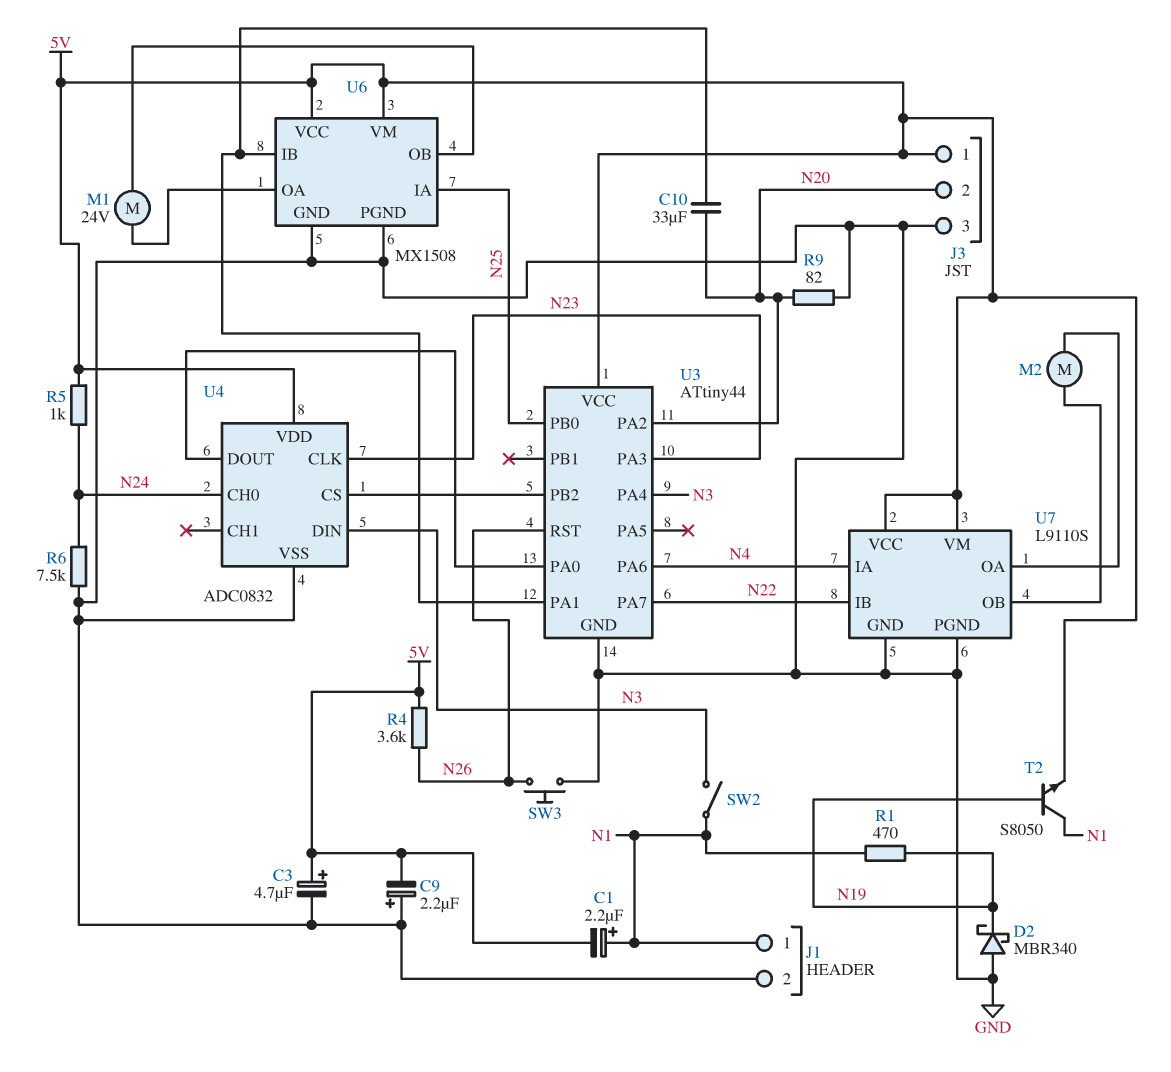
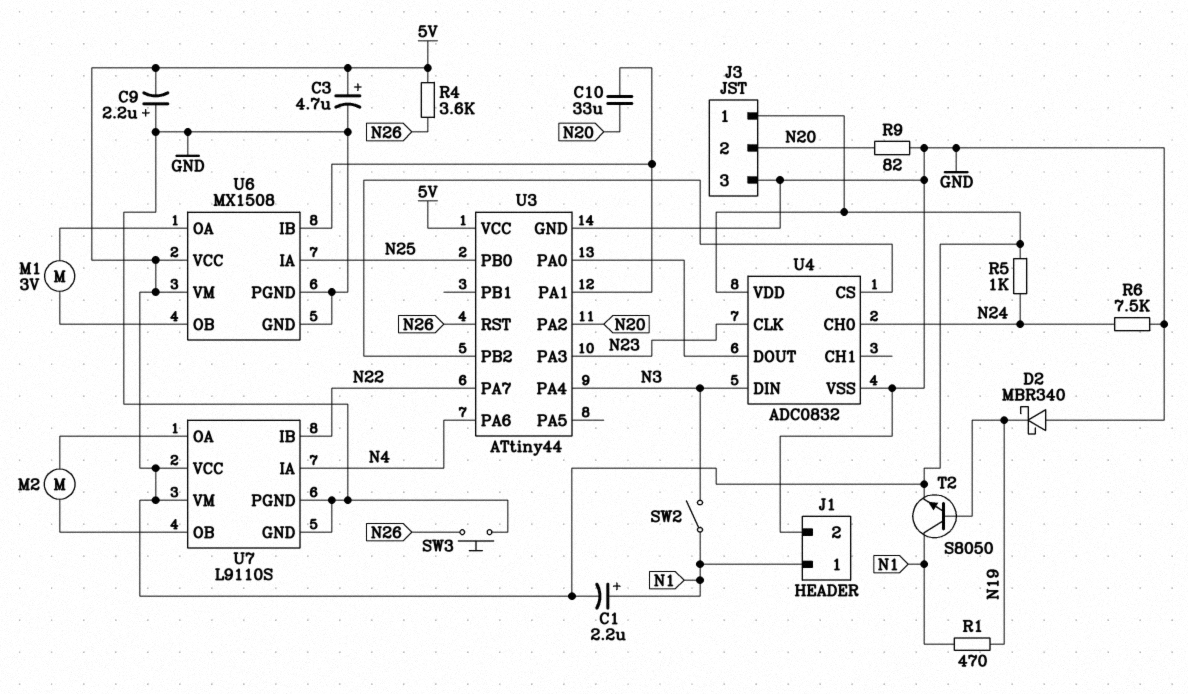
M1: motor 24V (U6/OA, U6/OB) -> motor 3V (U6/OA, U6/OB)

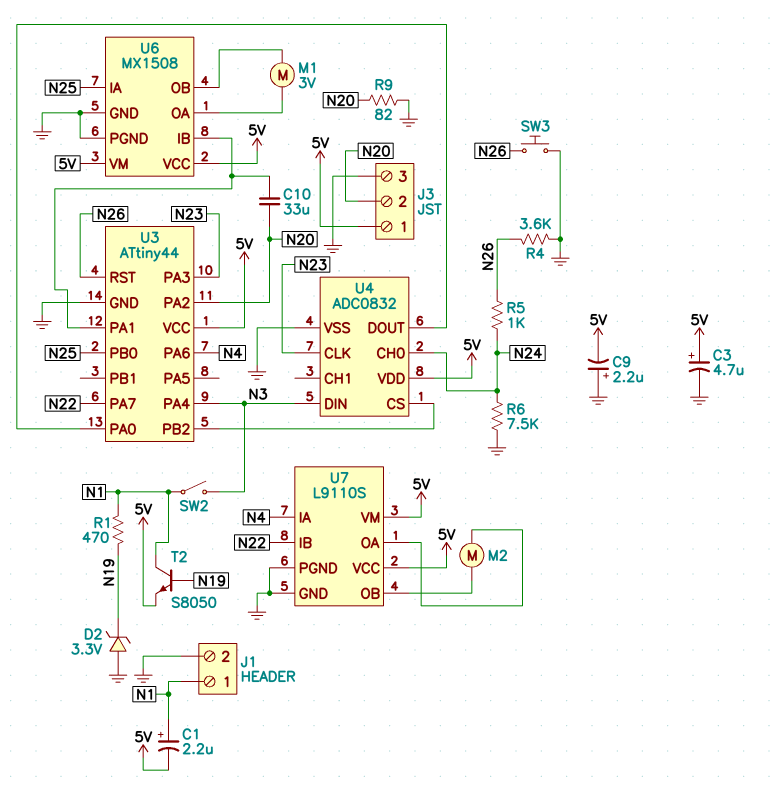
D2: schottky MBR340 (A GND, K N19) -> zener 3.3V (A GND, K N19)
R4: 3.6k (5V, N26) -> 3.6k (GND, N26)
R5: 1k (5V, N24) -> 1k (N24, N26)

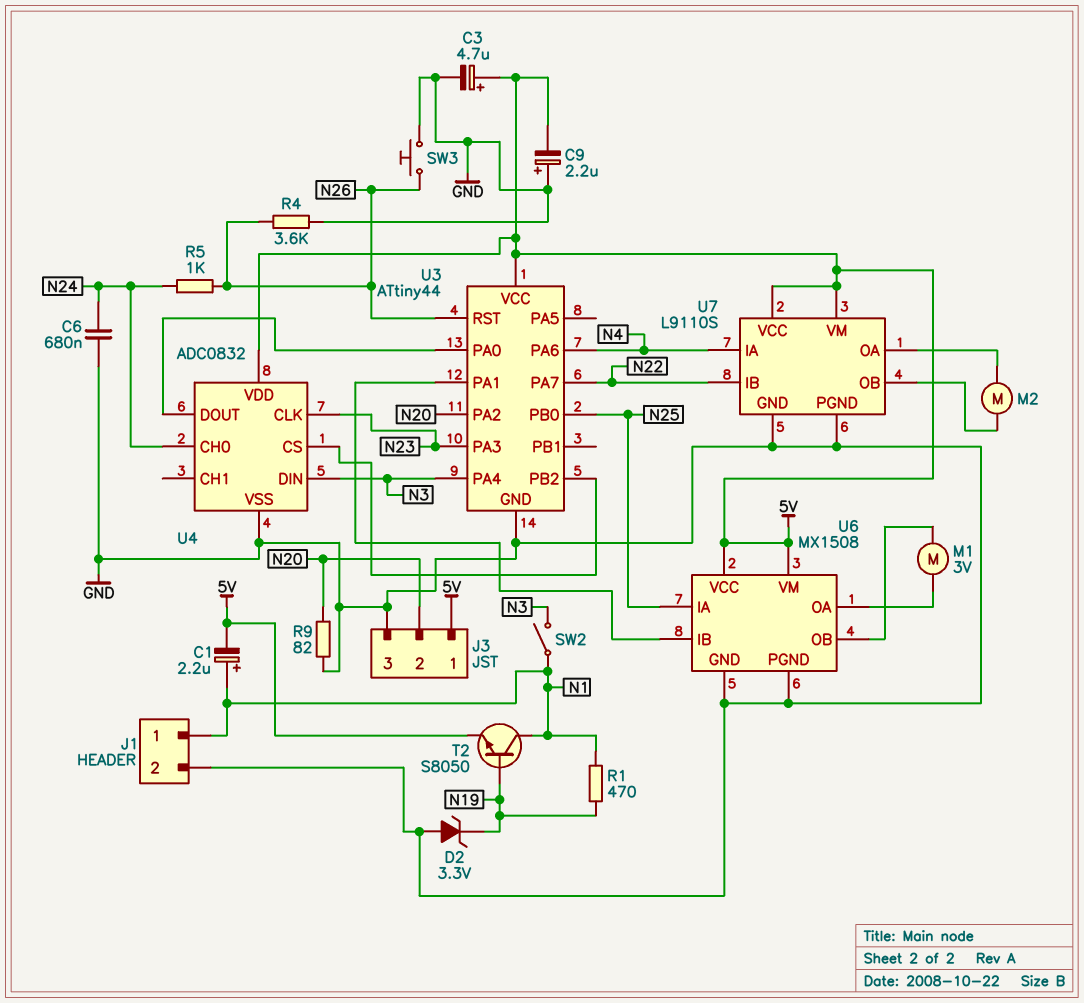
C6: none -> 680nF (GND, N24)
C10: 33uF (N20, U3/PA1) -> none
R6: 7.5k (GND, N24) -> none

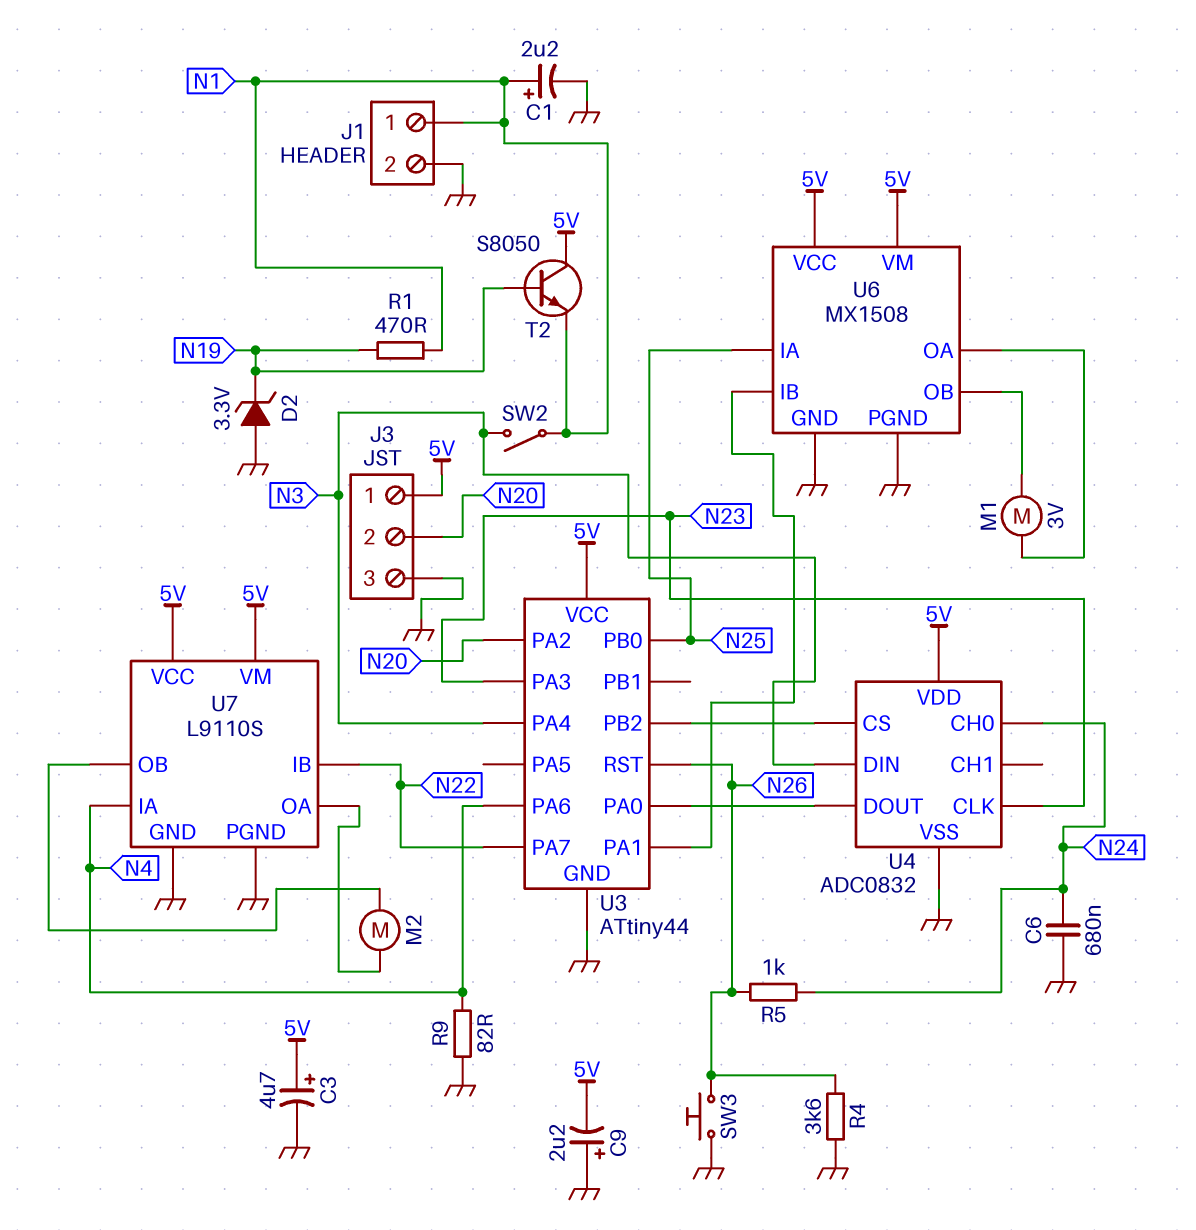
C1: 2.2uF (plus N1, minus 5V) -> 2.2uF (plus N1, minus GND)
R9: 82 (GND, N20) -> 82 (GND, N4)
T2: NPN S8050 (B N19, C N1, E 5V) -> NPN S8050 (B N19, C 5V, E N1)

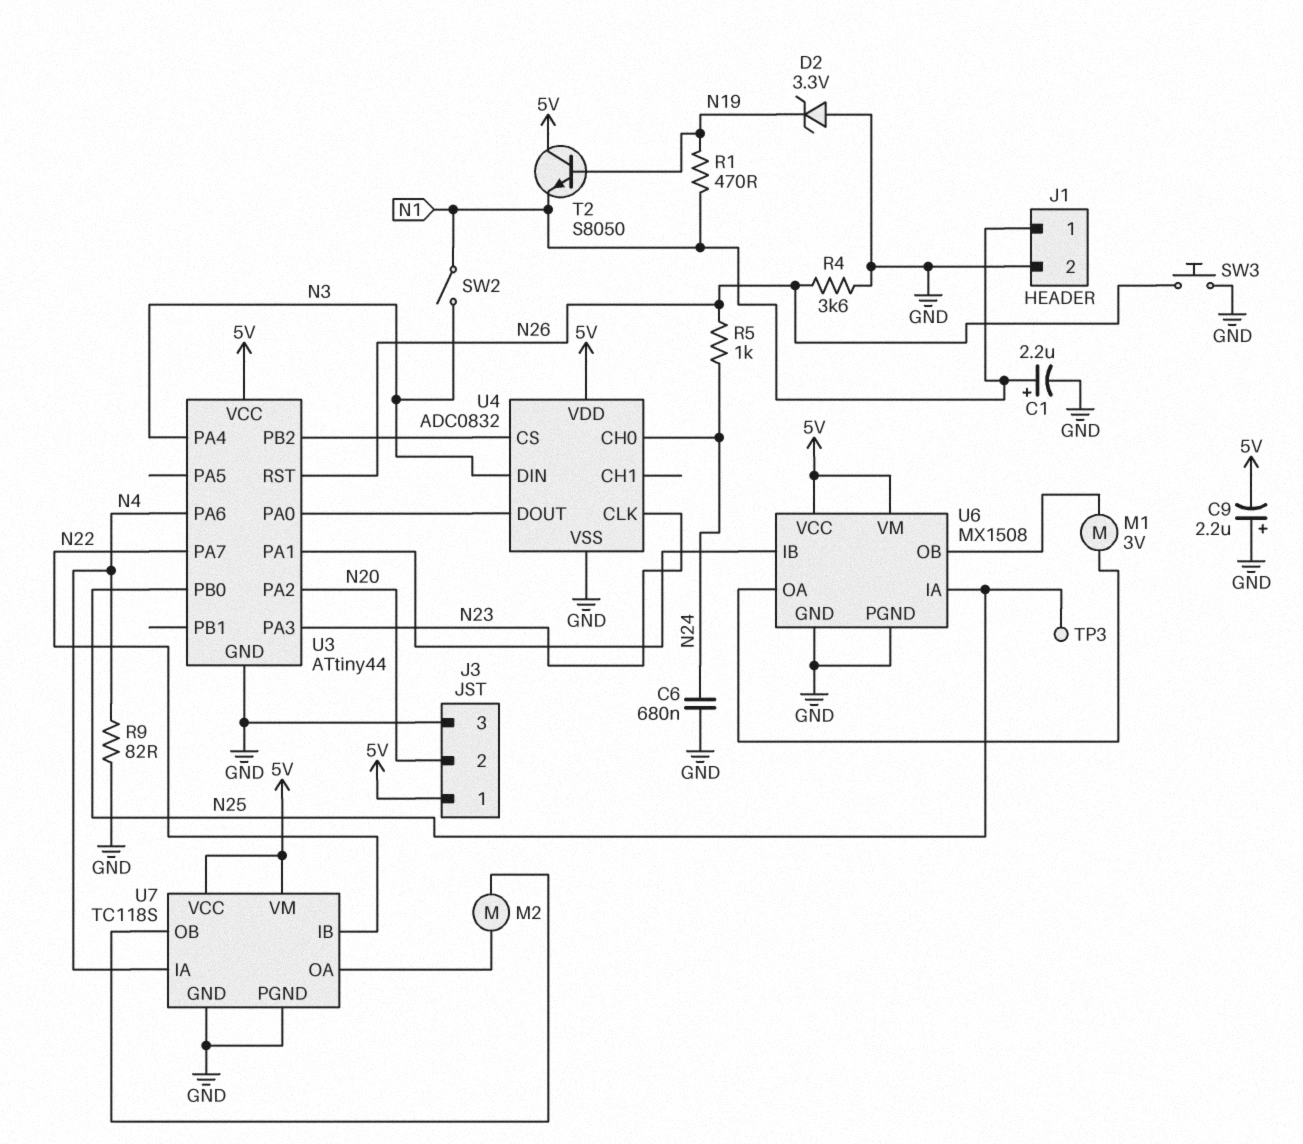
C3: 4.7uF (plus 5V, minus GND) -> none
TP3: none -> test point (N25)
U7: L9110S -> TC118S

